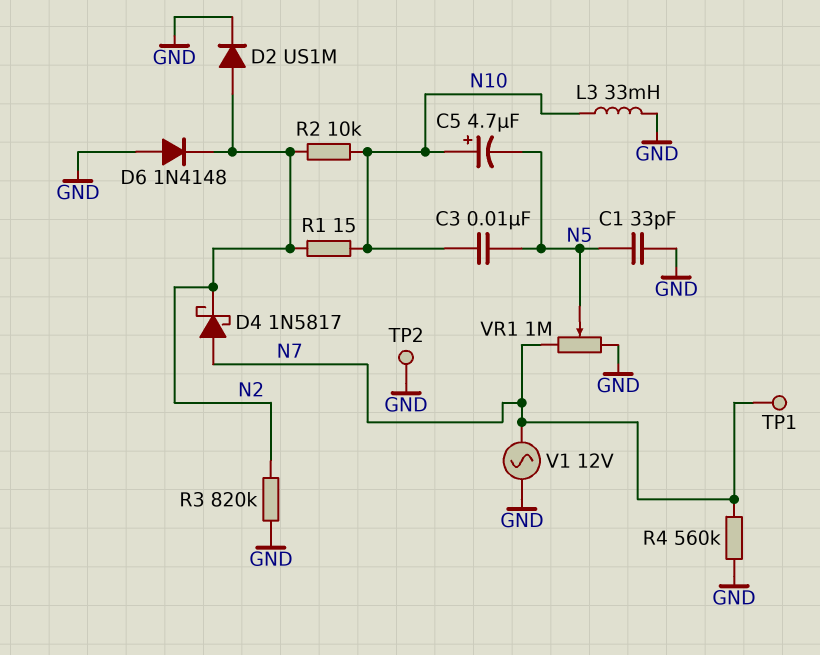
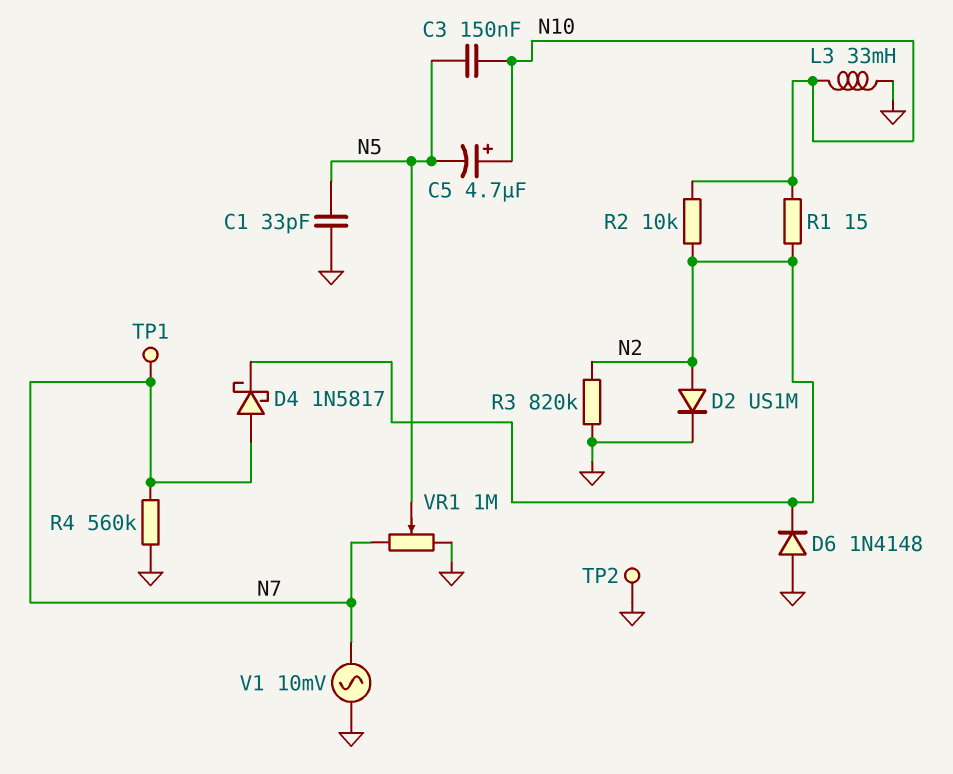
C3: 10nF (N5, N10) -> 150nF (N5, N10)
V1: AC 12V (GND, N7) -> AC 10mV (GND, N7)

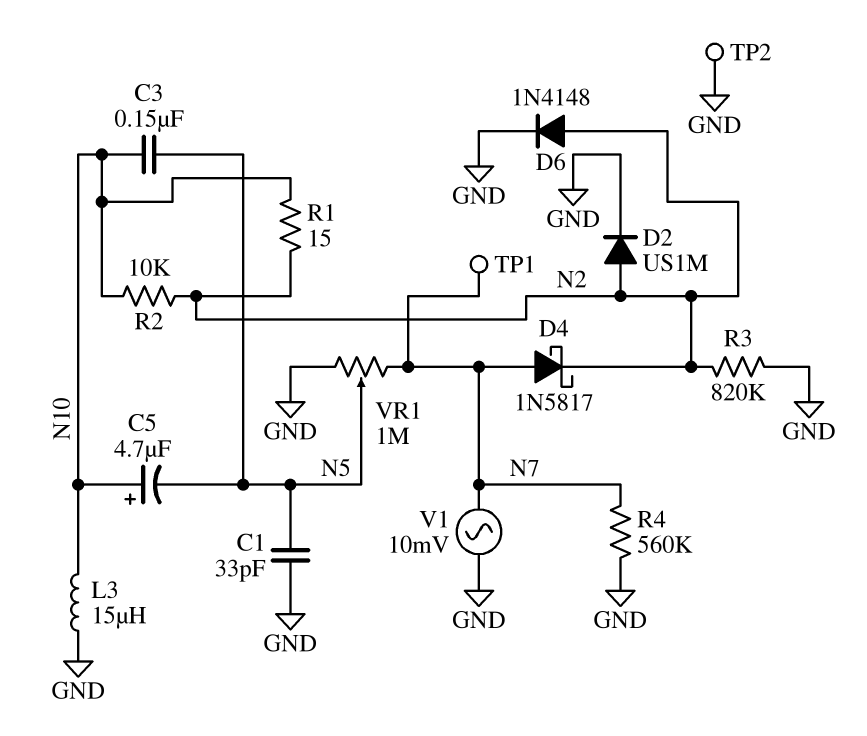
D6: diode 1N4148 (A GND, K N2) -> diode 1N4148 (A N2, K GND)
L3: 33mH (GND, N10) -> 15uH (GND, N10)

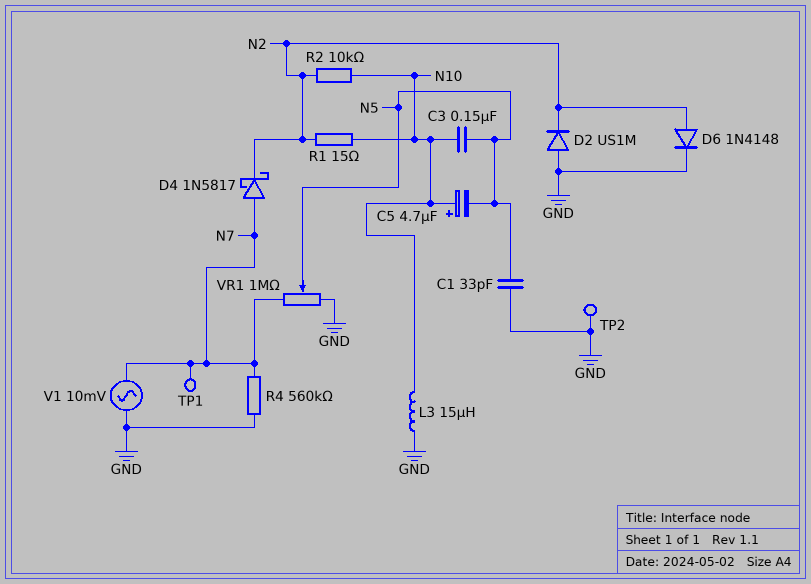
D2: diode US1M (A N2, K GND) -> diode US1M (A GND, K N2)
R3: 820k (GND, N2) -> none

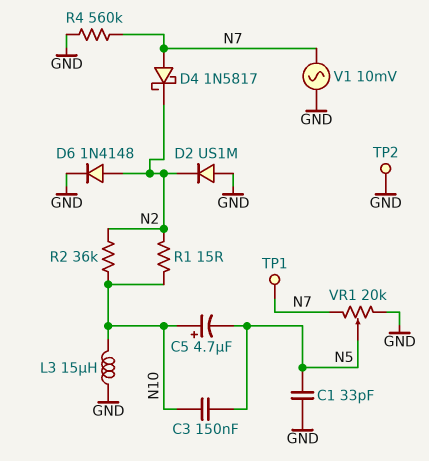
R2: 10k (N2, N10) -> 36k (N2, N10)
VR1: 1M (GND, N7, wiper N5) -> 20k (GND, N7, wiper N5)

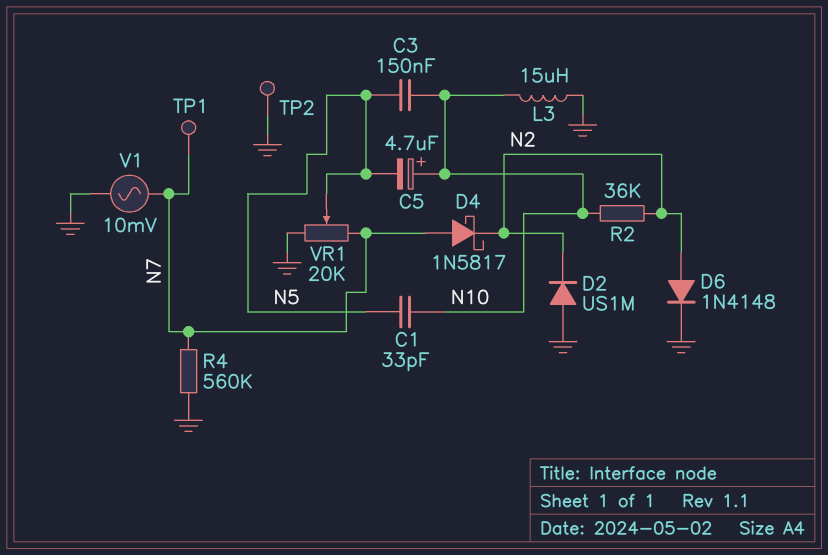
C1: 33pF (GND, N5) -> 33pF (N5, N10)
R1: 15 (N2, N10) -> none

